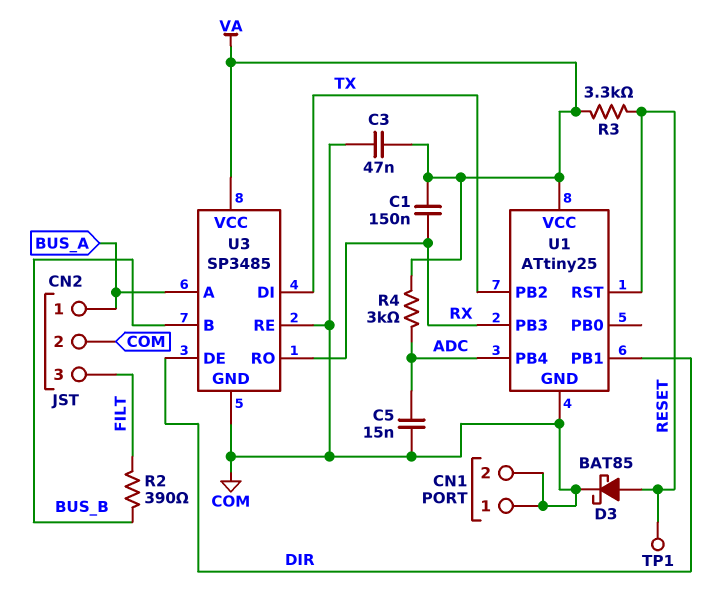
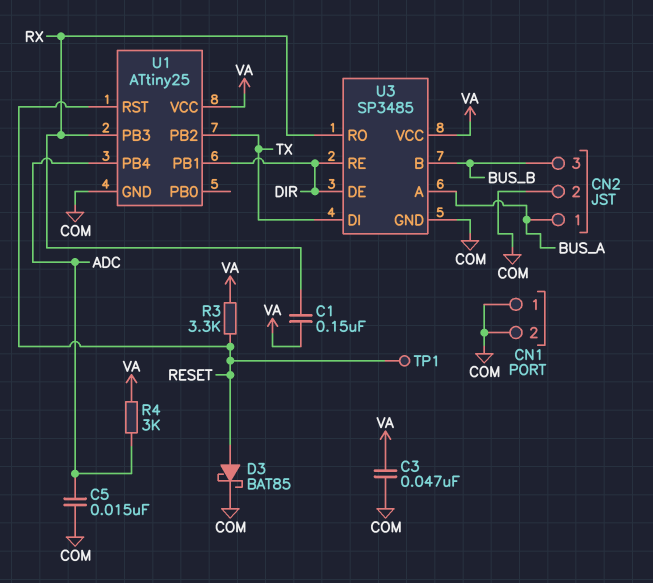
CN2 pin 3: FILT -> BUS_B
R2: 390 (BUS_B, FILT) -> none
U3 pin RE: COM -> DIR

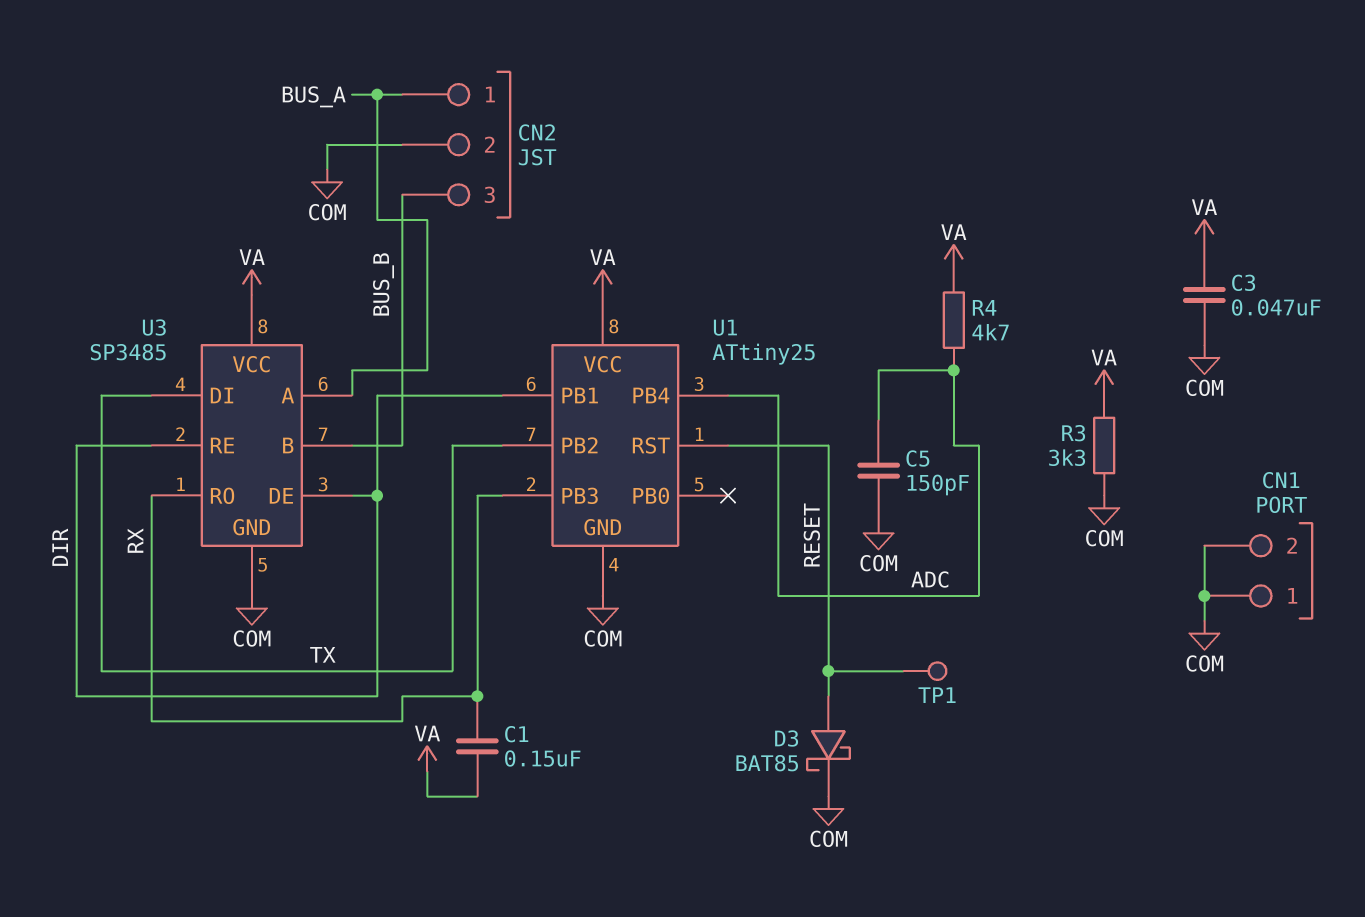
C5: 15nF (ADC, COM) -> 150pF (ADC, COM)
R3: 3.3k (RESET, VA) -> 3.3k (COM, VA)
R4: 3k (ADC, VA) -> 4.7k (ADC, VA)

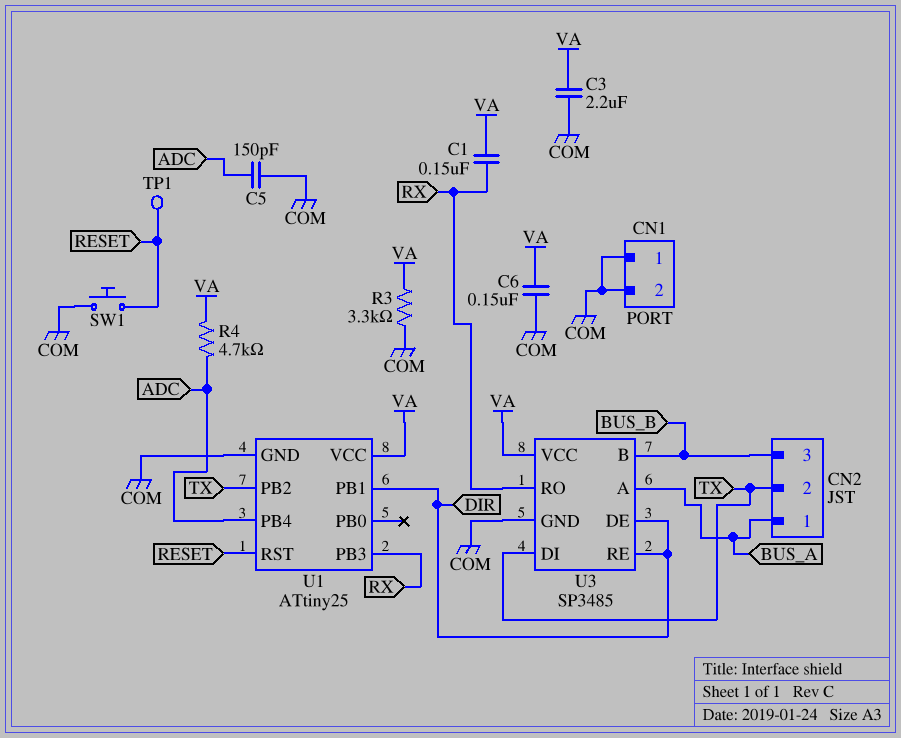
C3: 47nF (COM, VA) -> 2.2uF (COM, VA)
C6: none -> 150nF (COM, VA)
CN2 pin 2: COM -> TX
D3: schottky BAT85 (A RESET, K COM) -> none
SW1: none -> button (COM, RESET)

